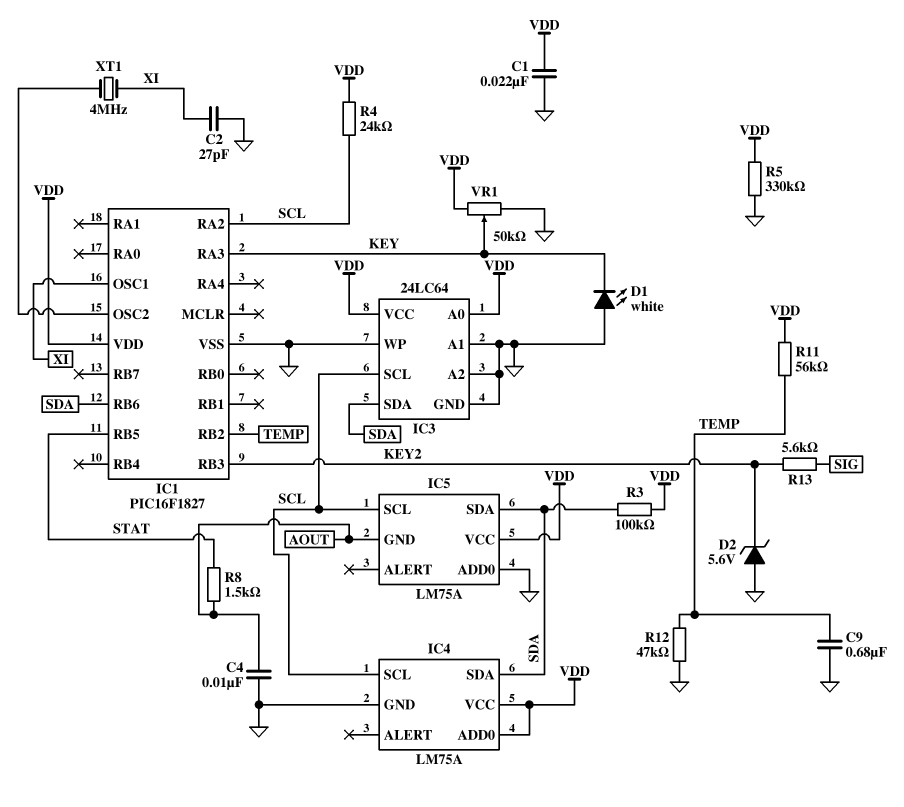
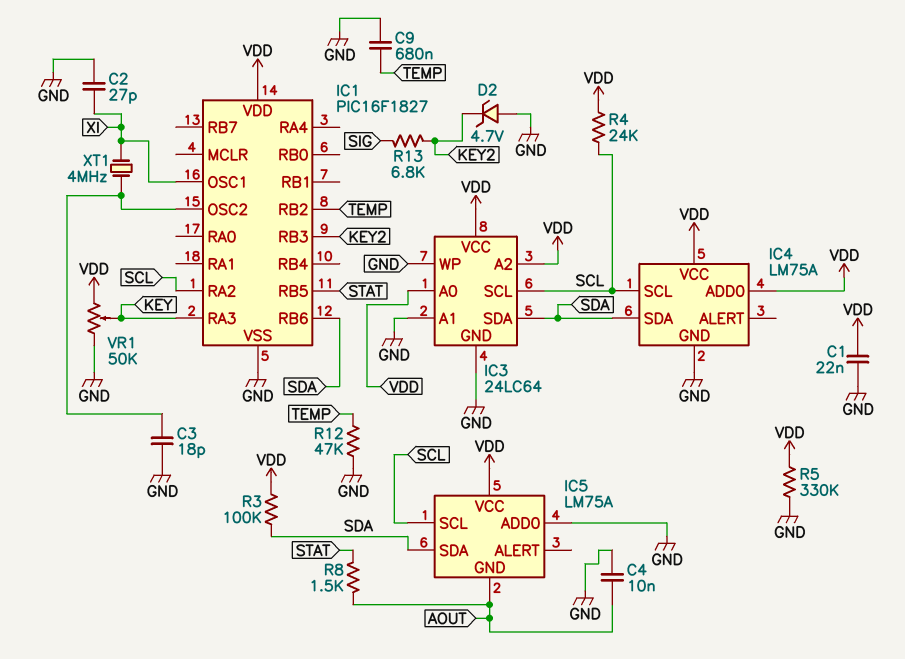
C3: none -> 18pF (GND, IC1/OSC2)
D1: LED white (A GND, K KEY) -> none
D2: zener 5.6V (A GND, K KEY2) -> zener 4.7V (A GND, K KEY2)
IC3 pin A2: GND -> VDD
R11: 56k (TEMP, VDD) -> none
R13: 5.6k (KEY2, SIG) -> 6.8k (KEY2, SIG)

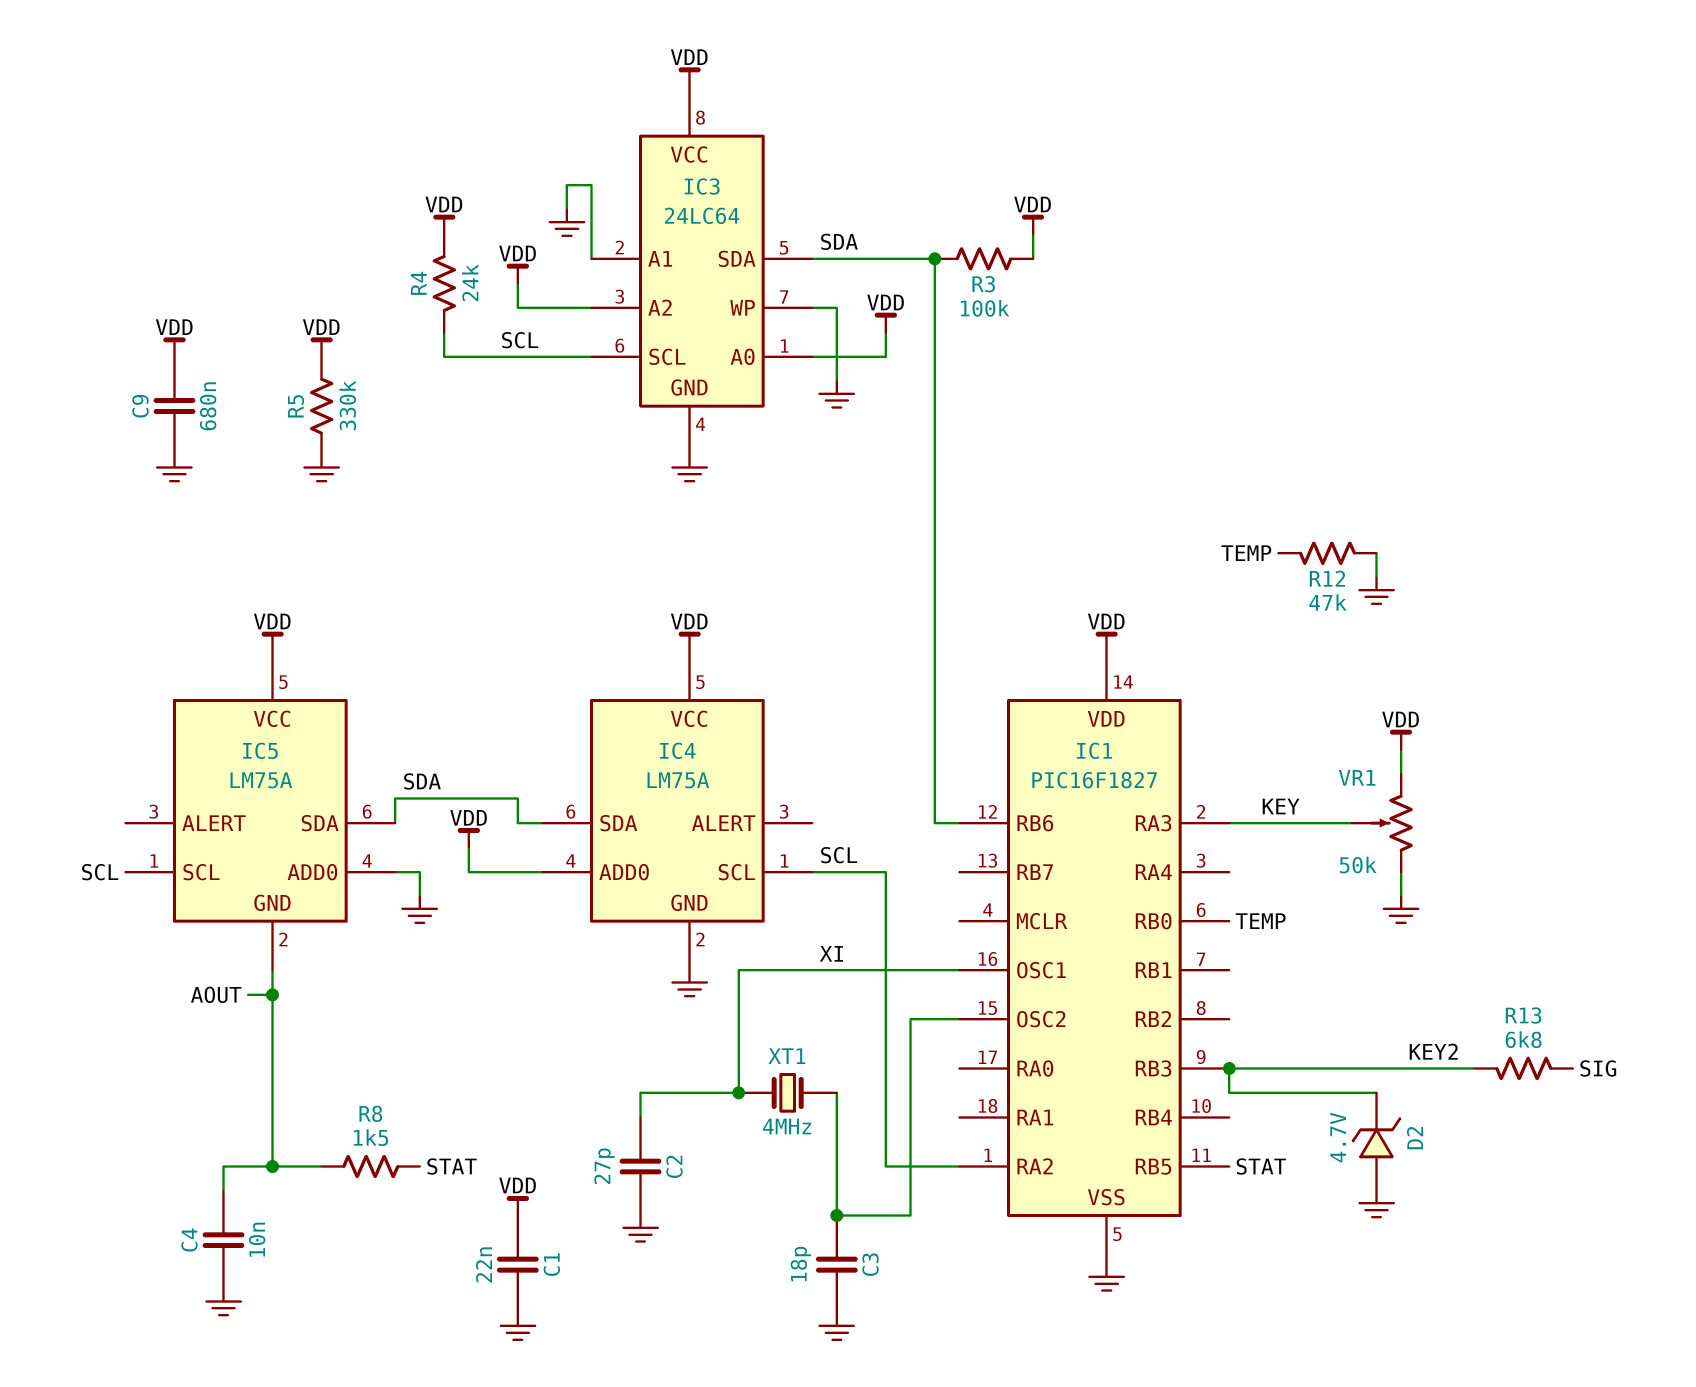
C9: 680nF (GND, TEMP) -> 680nF (GND, VDD)
IC1 pin RB0: none -> TEMP
IC1 pin RB2: TEMP -> none

